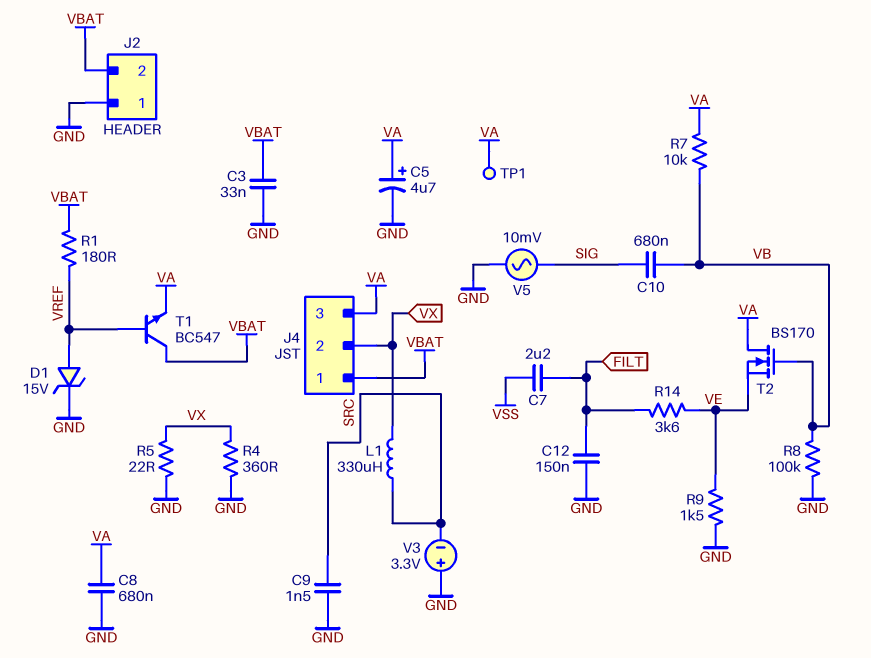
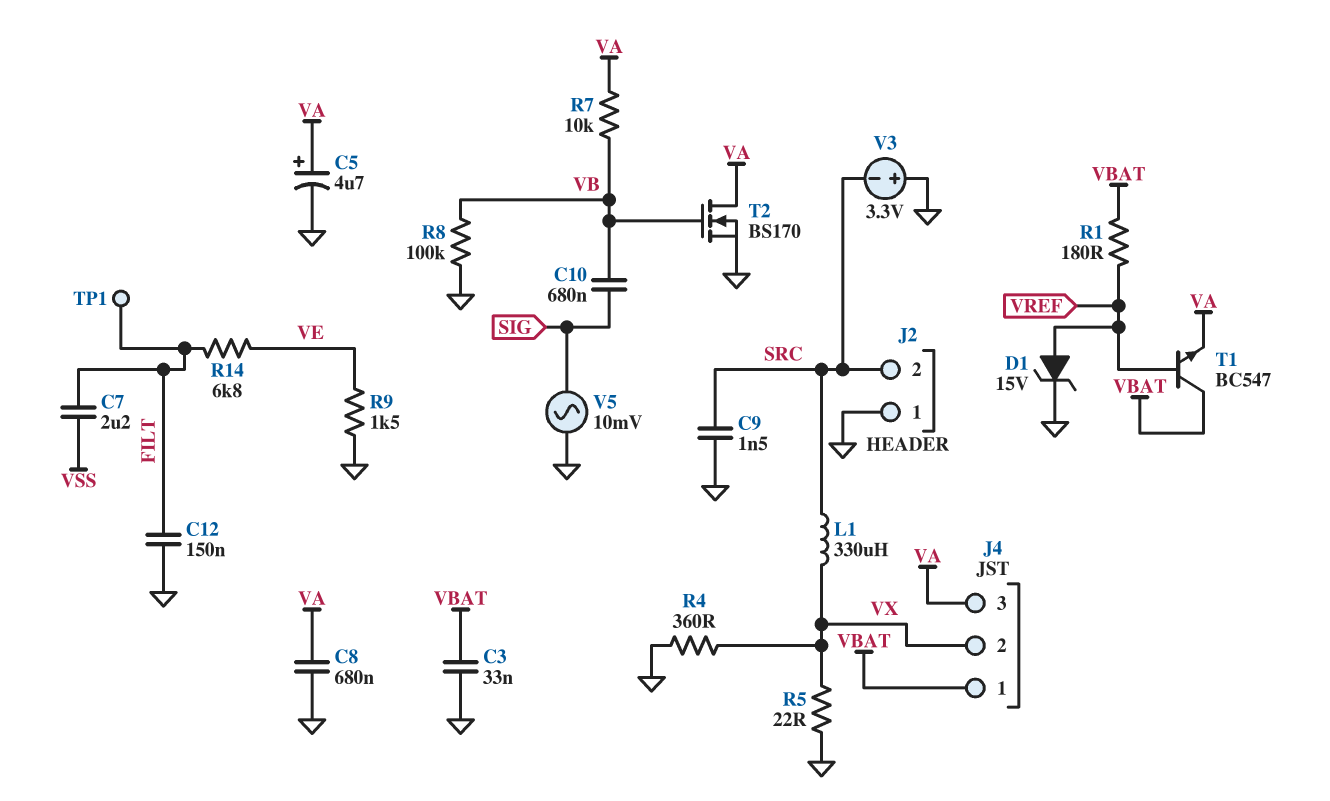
J2 pin 2: VBAT -> SRC
R14: 3.6k (FILT, VE) -> 6.8k (FILT, VE)
T2: NMOS BS170 (G VB, D VA, S VE) -> NMOS BS170 (G VB, D VA, S GND)
TP1: test point (VA) -> test point (FILT)

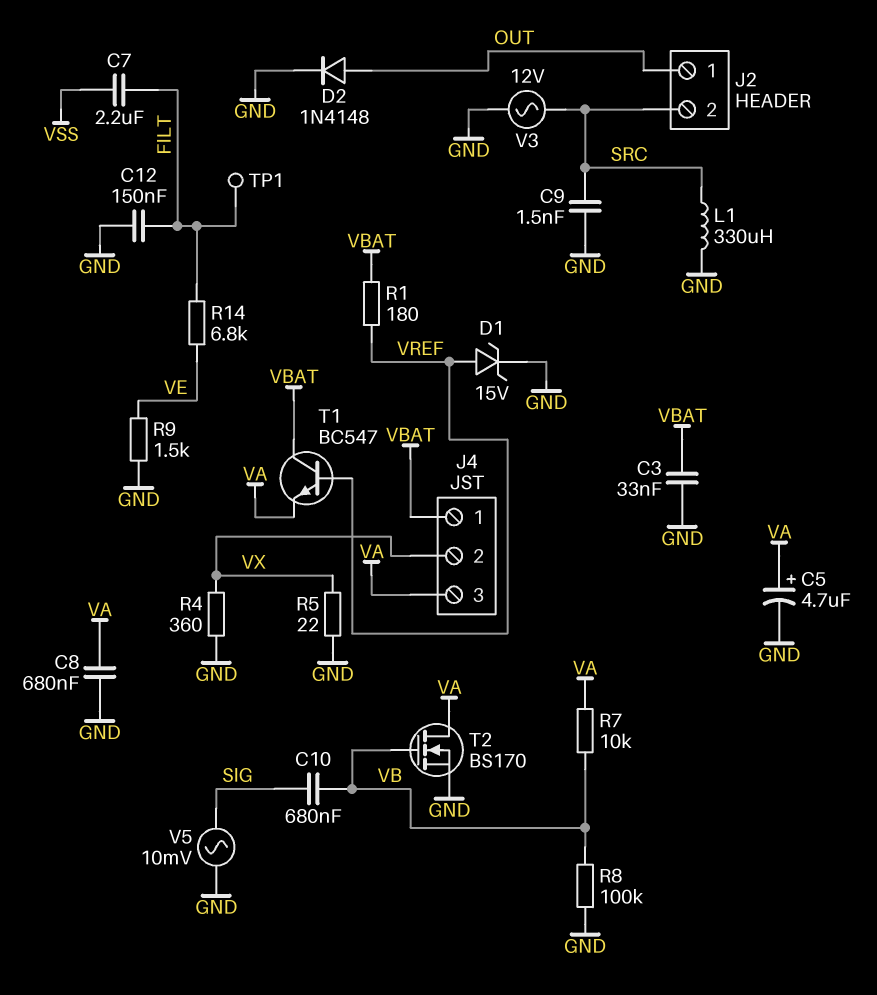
D2: none -> diode 1N4148 (A OUT, K GND)
J2 pin 1: GND -> OUT
L1: 330uH (SRC, VX) -> 330uH (GND, SRC)
V3: 3.3V (plus GND, minus SRC) -> AC 12V (GND, SRC)

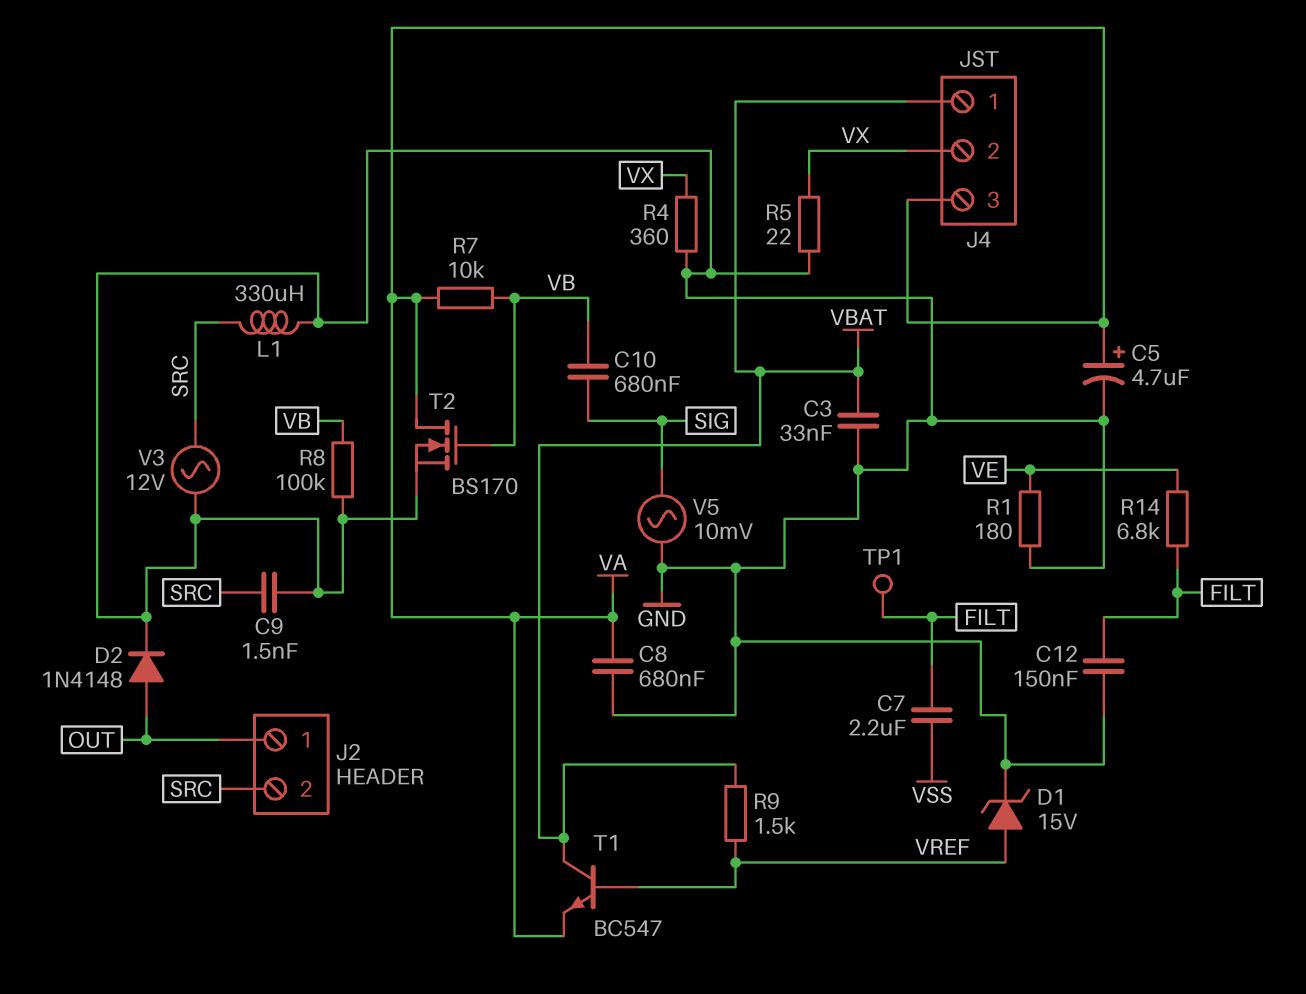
R1: 180 (VBAT, VREF) -> 180 (GND, VE)
R9: 1.5k (GND, VE) -> 1.5k (VBAT, VREF)

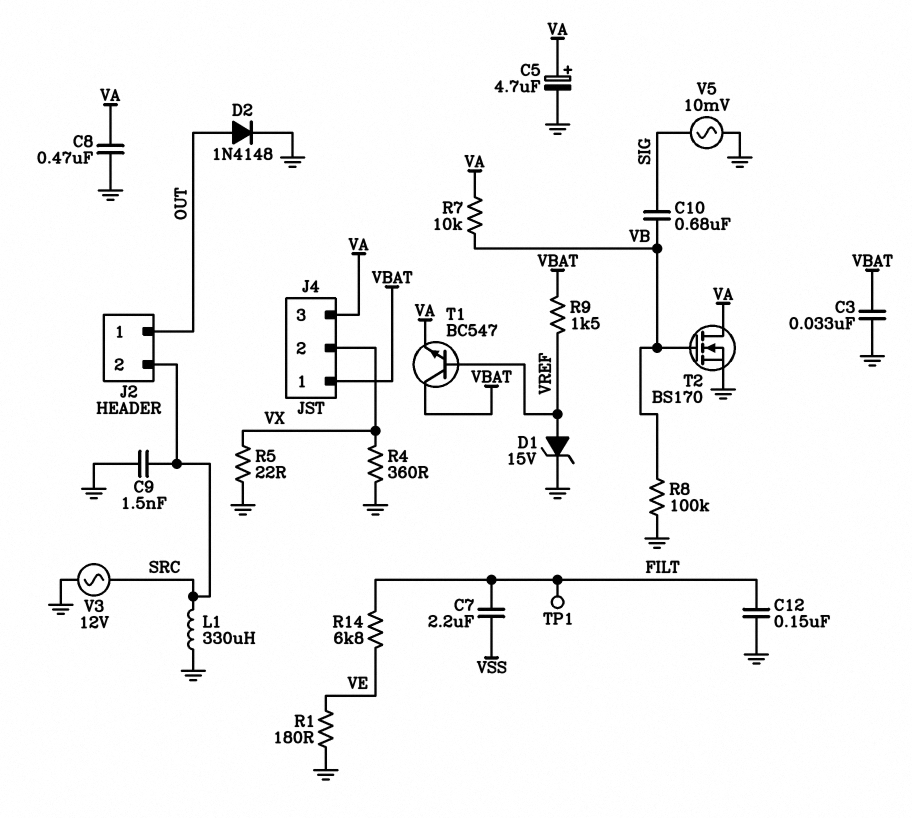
C8: 680nF (GND, VA) -> 470nF (GND, VA)

